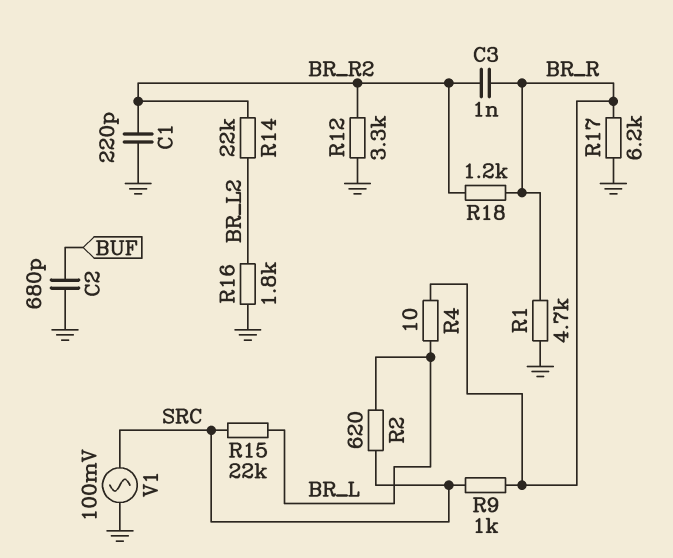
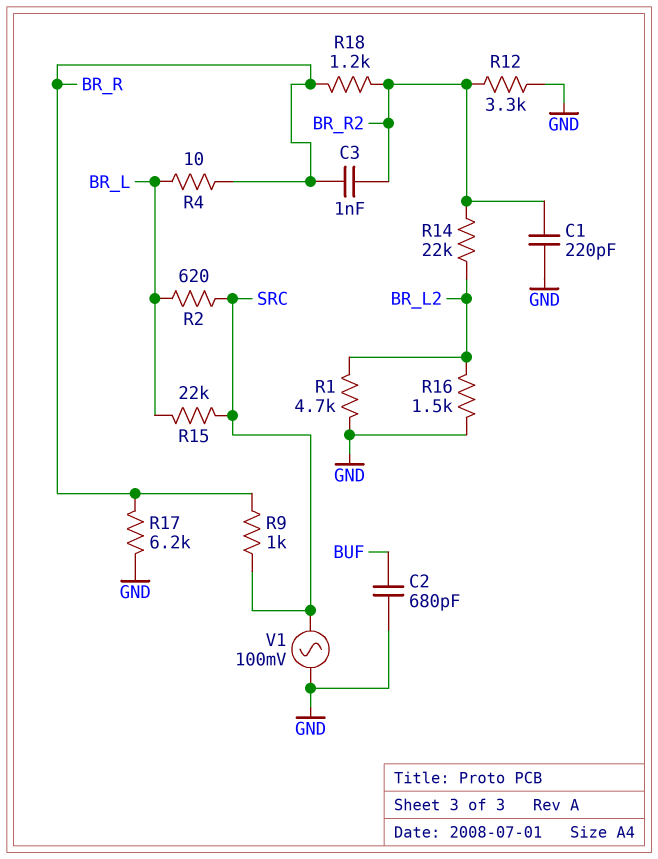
R1: 4.7k (BR_R, GND) -> 4.7k (BR_L2, GND)
R16: 1.8k (BR_L2, GND) -> 1.5k (BR_L2, GND)

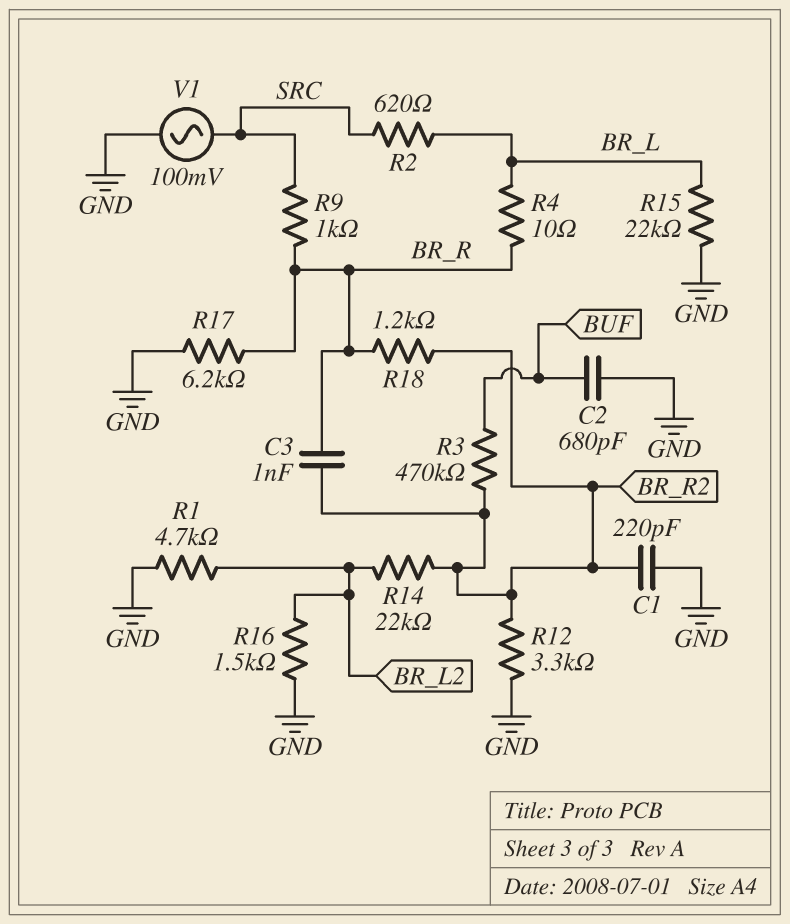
R3: none -> 470k (BR_R2, BUF)
R15: 22k (BR_L, SRC) -> 22k (BR_L, GND)

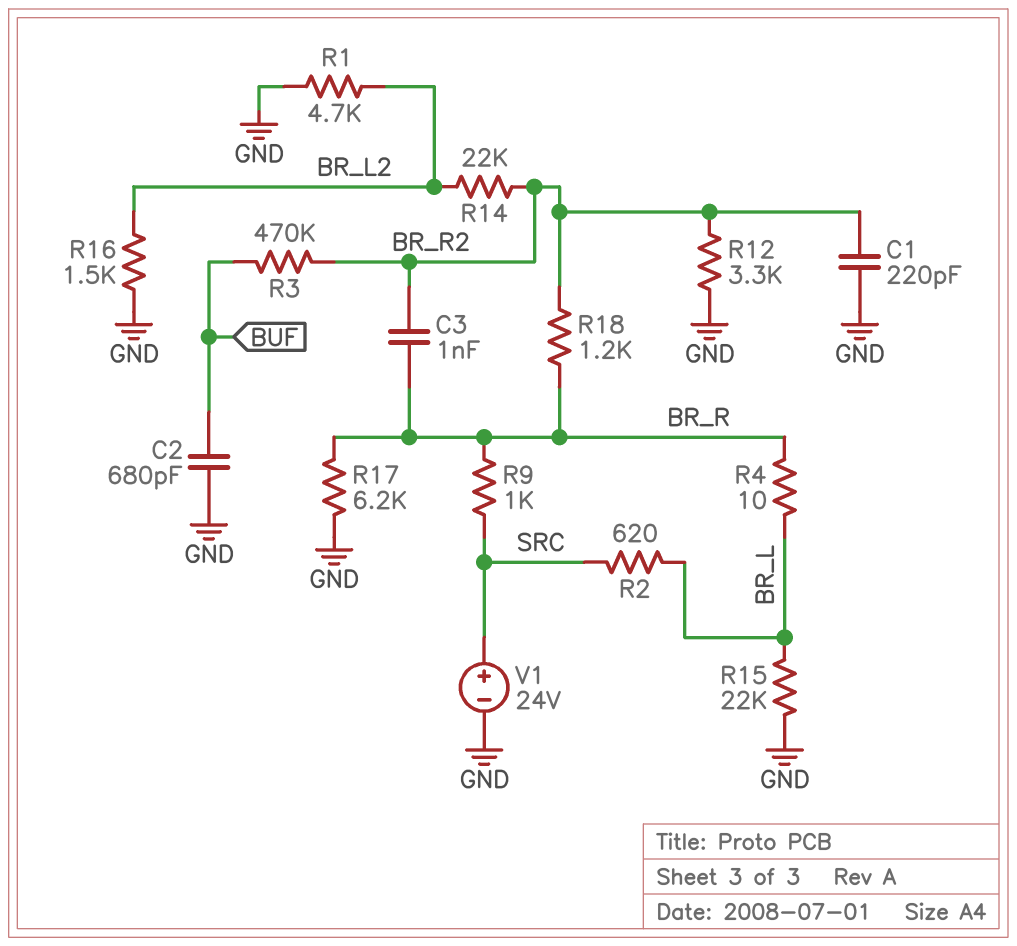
V1: AC 100mV (GND, SRC) -> 24V (plus SRC, minus GND)

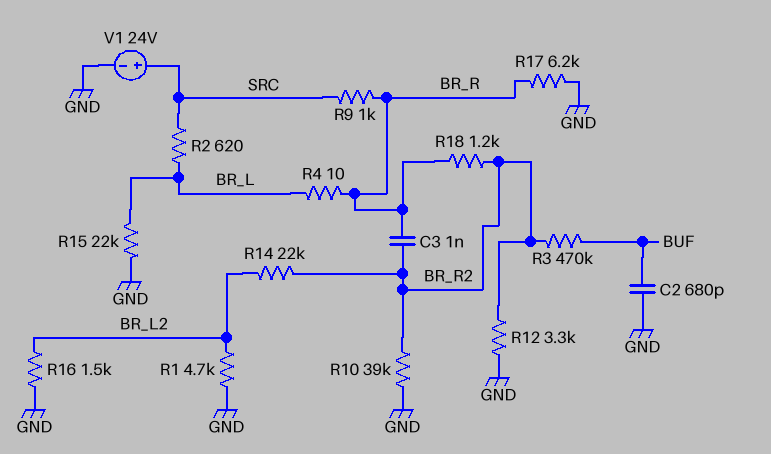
C1: 220pF (BR_R2, GND) -> none
R10: none -> 39k (BR_R2, GND)

